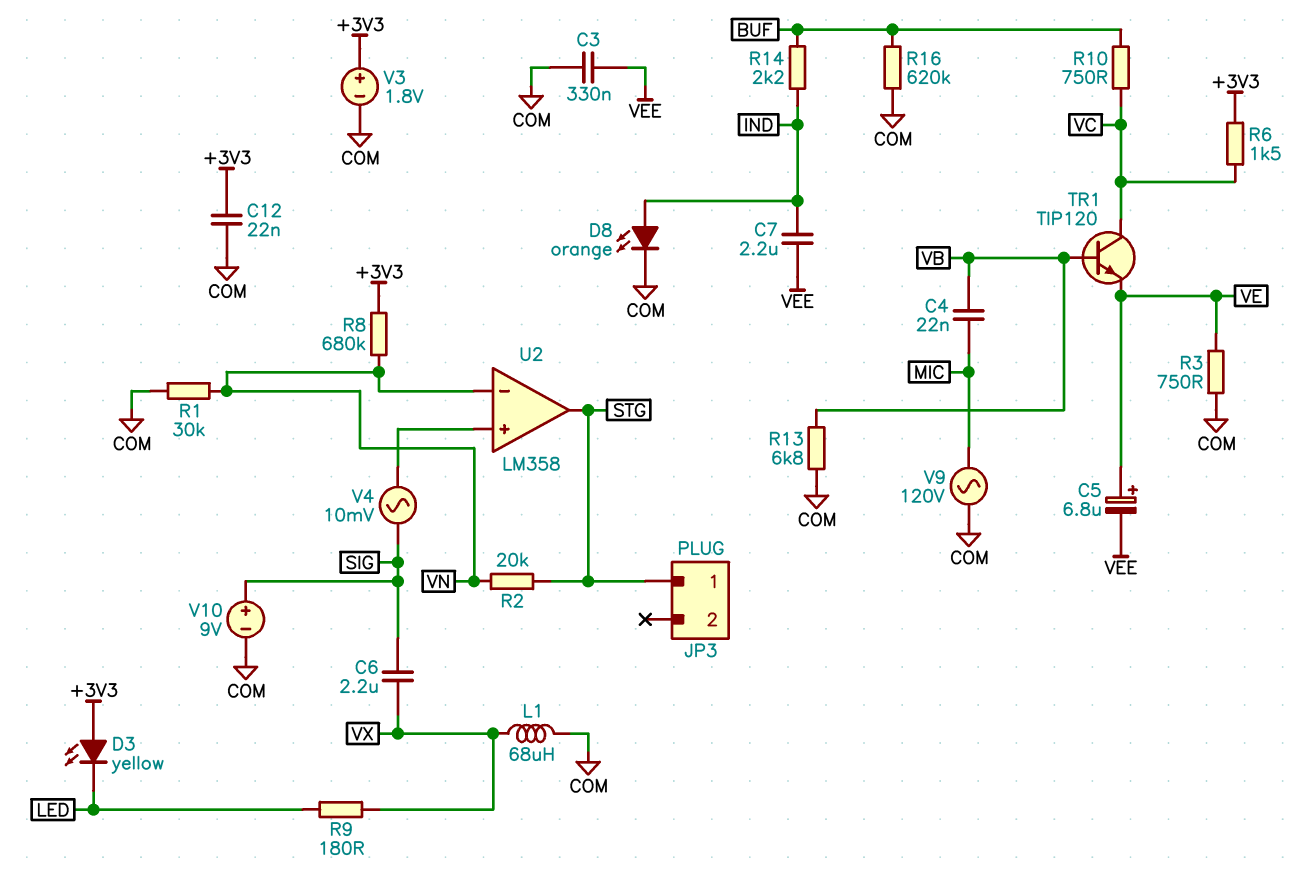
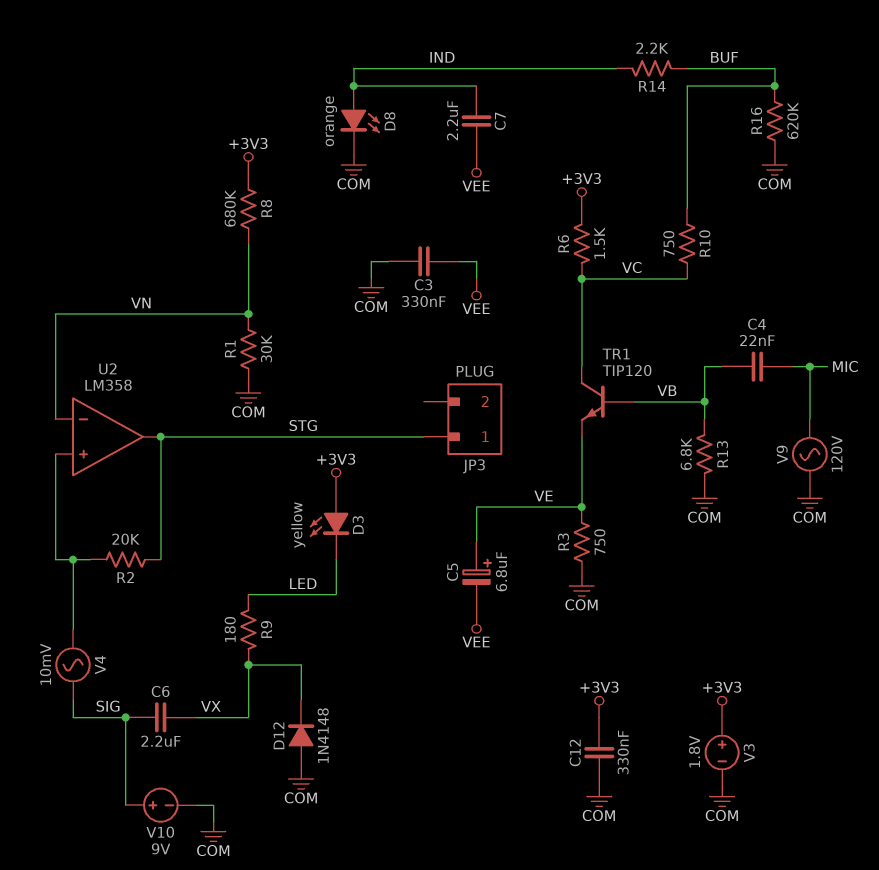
C12: 22nF (+3V3, COM) -> 330nF (+3V3, COM)
D12: none -> diode 1N4148 (A COM, K VX)
L1: 68uH (COM, VX) -> none
R2: 20k (STG, VN) -> 20k (STG, U2/in+)

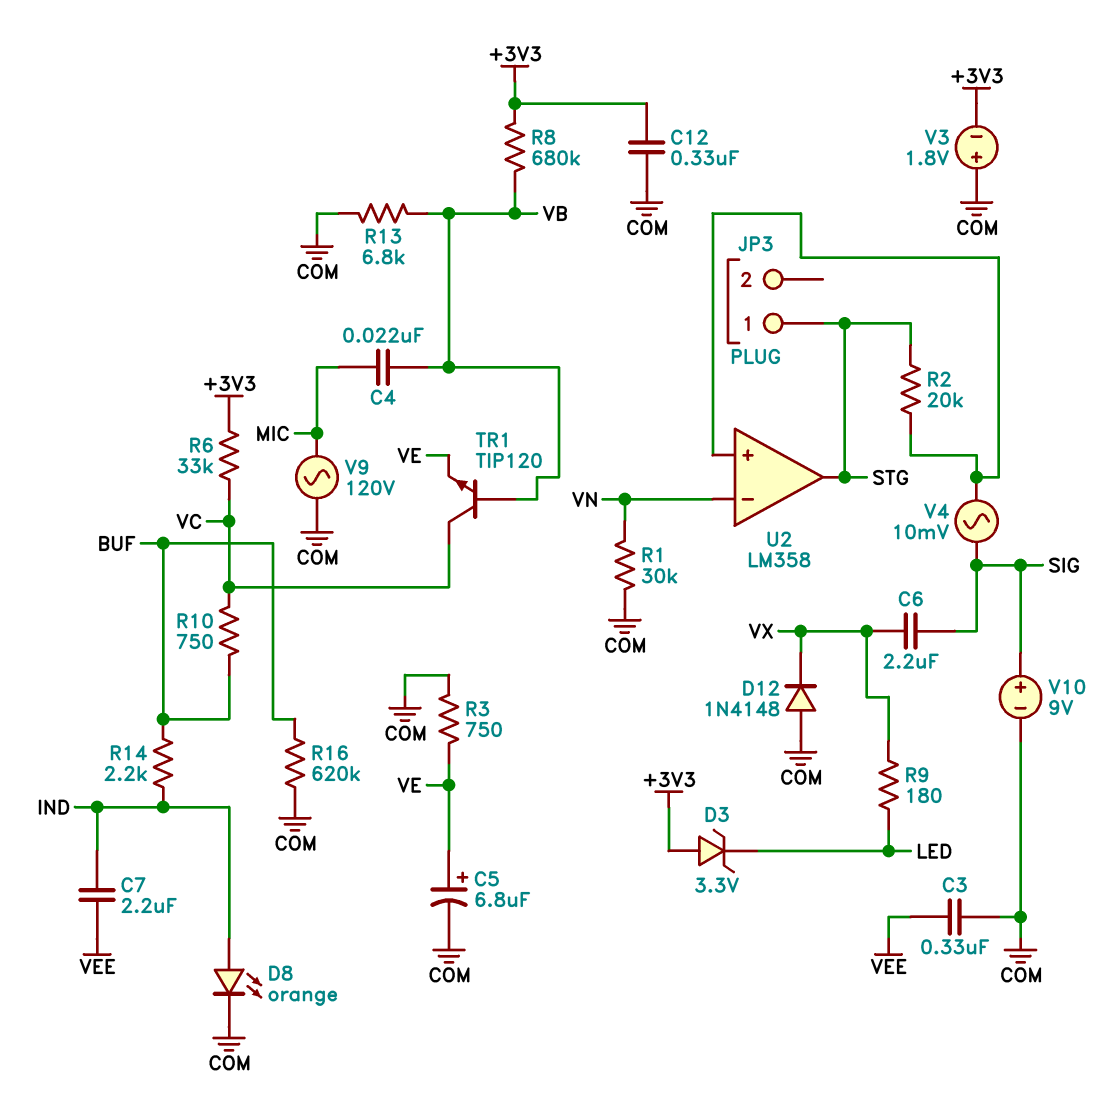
C5: 6.8uF (plus VE, minus VEE) -> 6.8uF (plus VE, minus COM)
D3: LED yellow (A +3V3, K LED) -> zener 3.3V (A +3V3, K LED)
R6: 1.5k (+3V3, VC) -> 33k (+3V3, VC)
R8: 680k (+3V3, VN) -> 680k (+3V3, VB)
V3: 1.8V (plus +3V3, minus COM) -> 1.8V (plus COM, minus +3V3)

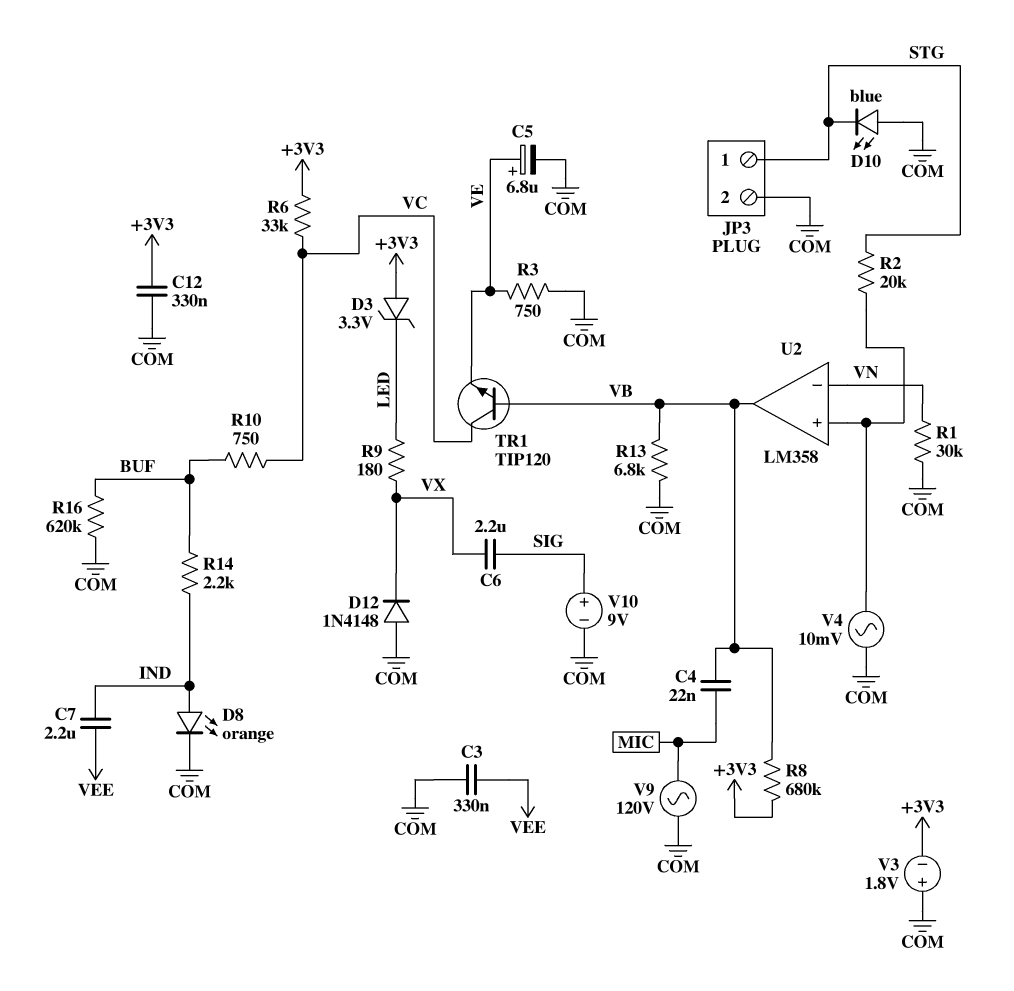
D10: none -> LED blue (A COM, K STG)
JP3 pin 2: none -> COM
U2 pin out: STG -> VB
V4: AC 10mV (SIG, U2/in+) -> AC 10mV (COM, U2/in+)

